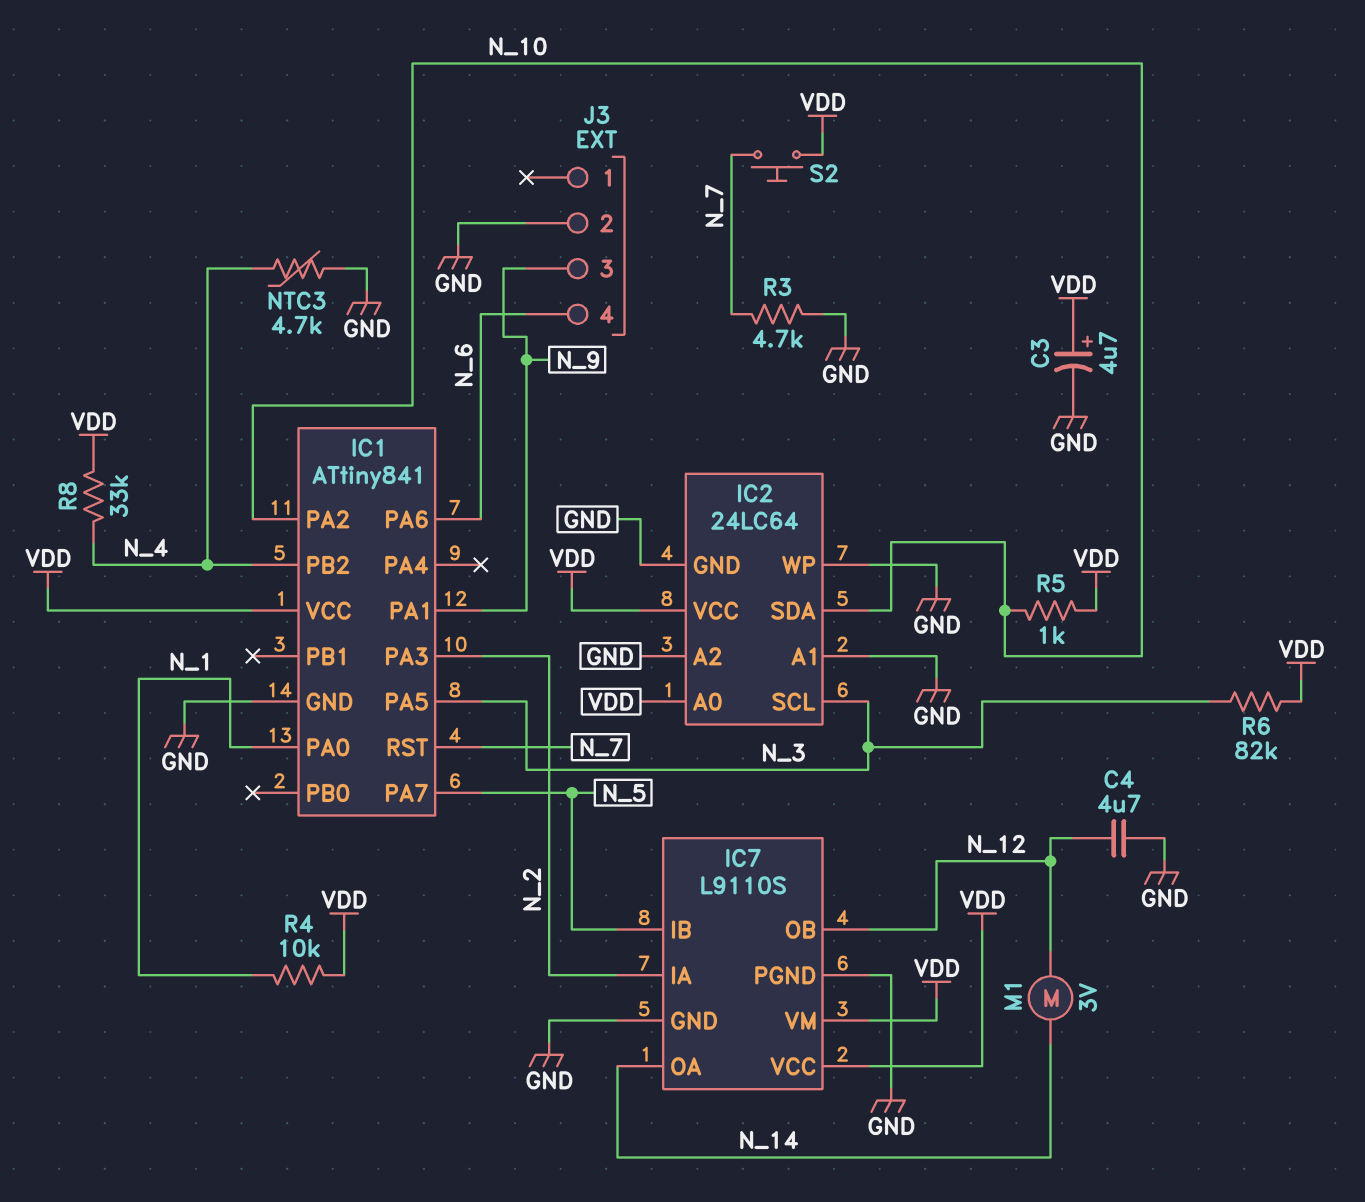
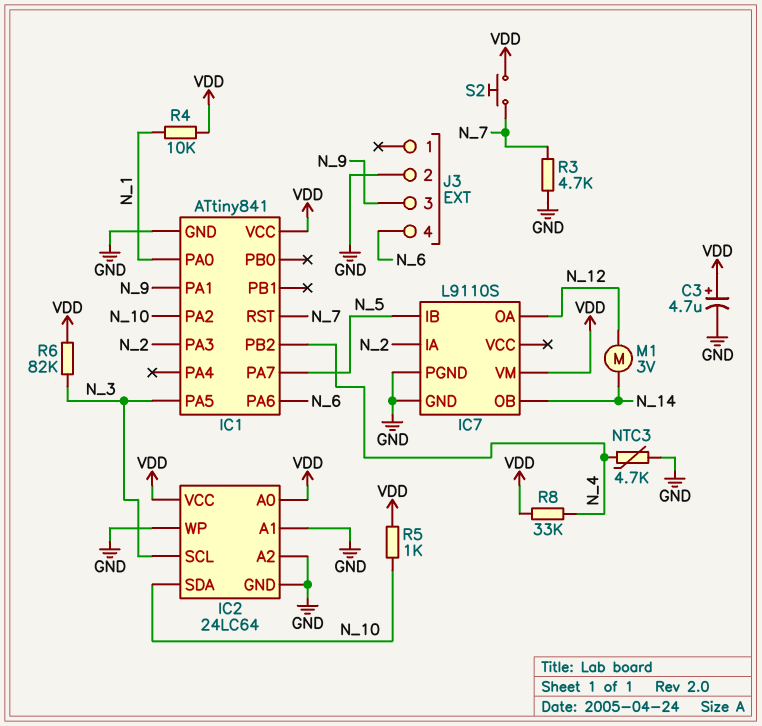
C4: 4.7uF (GND, N_12) -> none
IC7 pin OA: N_14 -> N_12
IC7 pin OB: N_12 -> N_14
IC7 pin VCC: VDD -> none

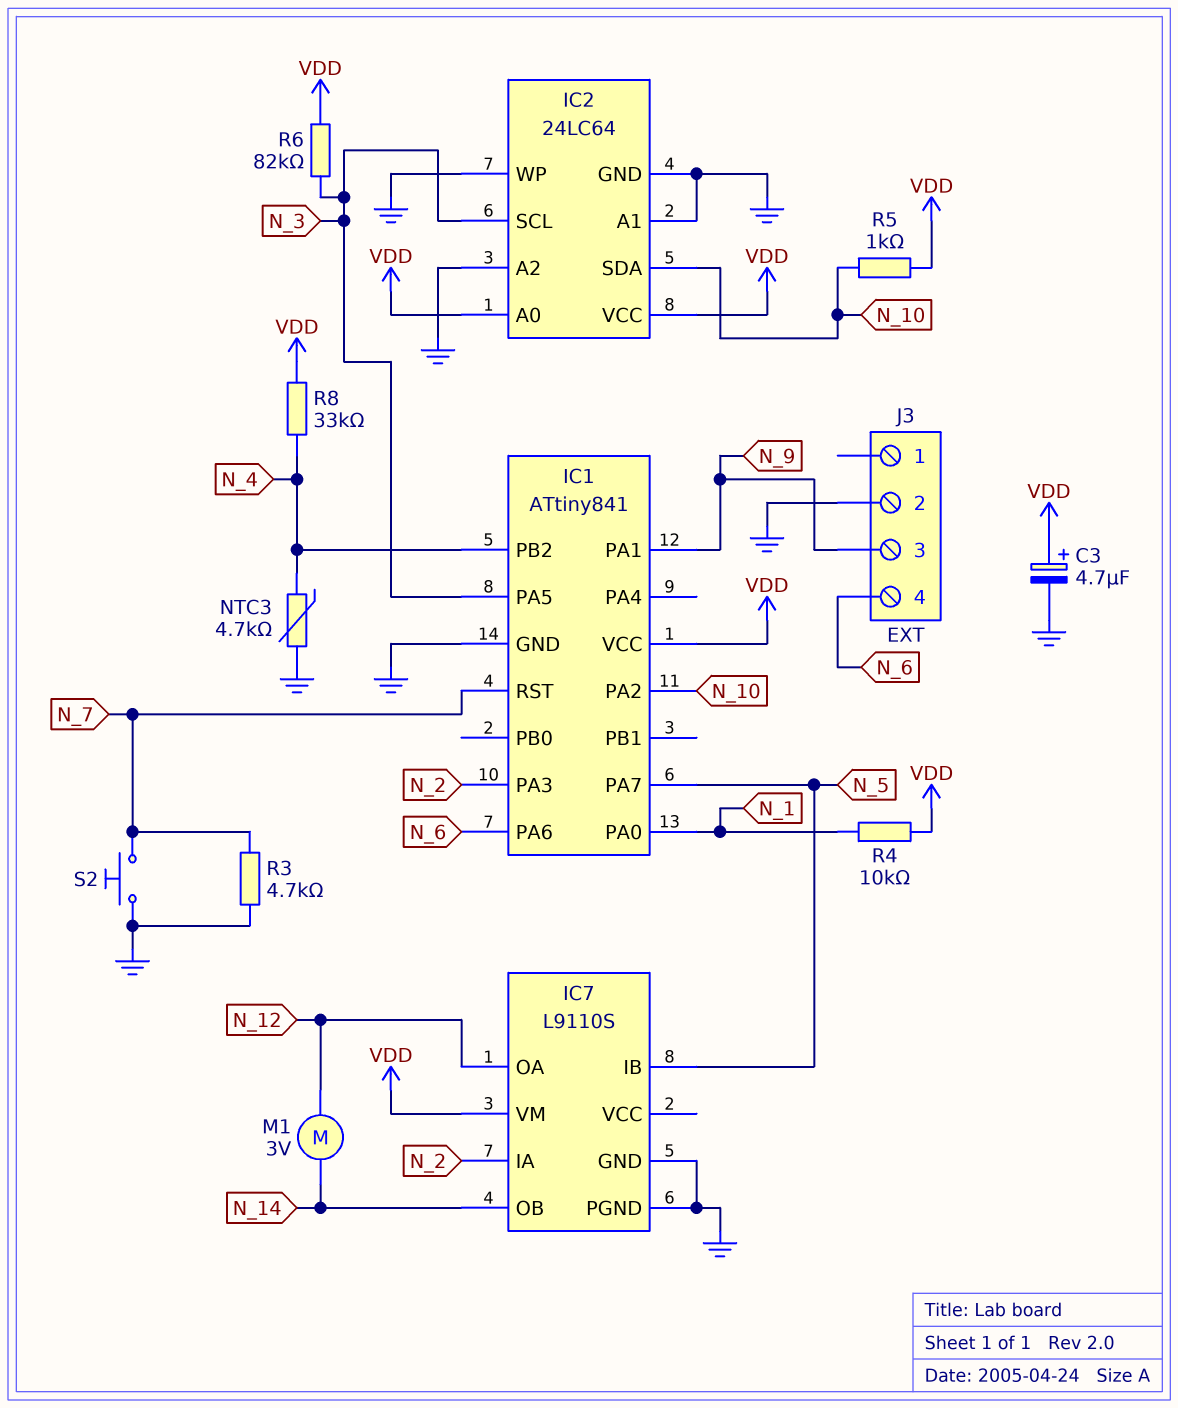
S2: button (N_7, VDD) -> button (GND, N_7)

